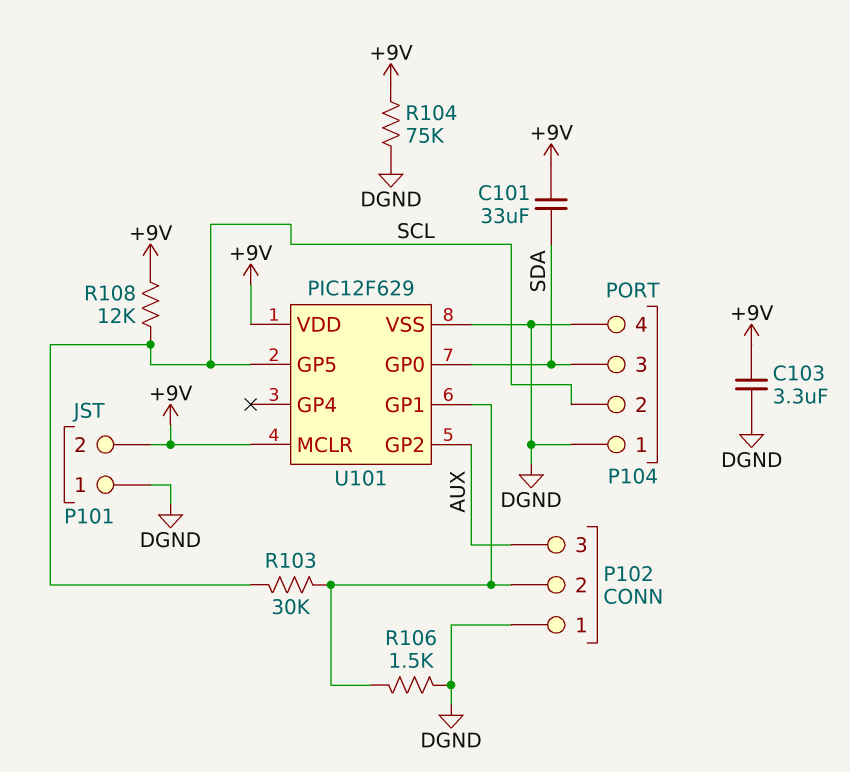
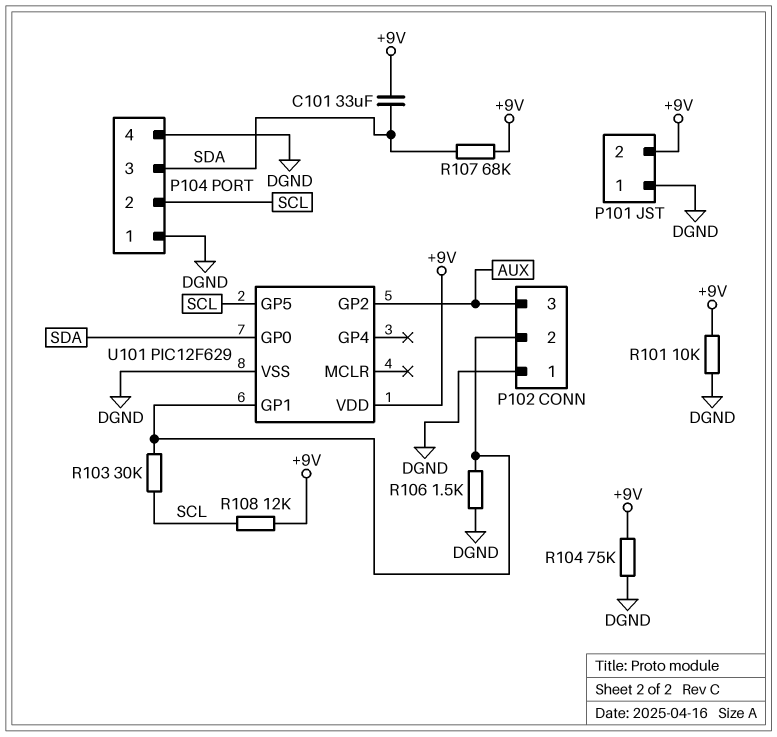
C103: 3.3uF (+9V, DGND) -> none
R101: none -> 10k (+9V, DGND)
R107: none -> 68k (+9V, SDA)
U101 pin MCLR: +9V -> none

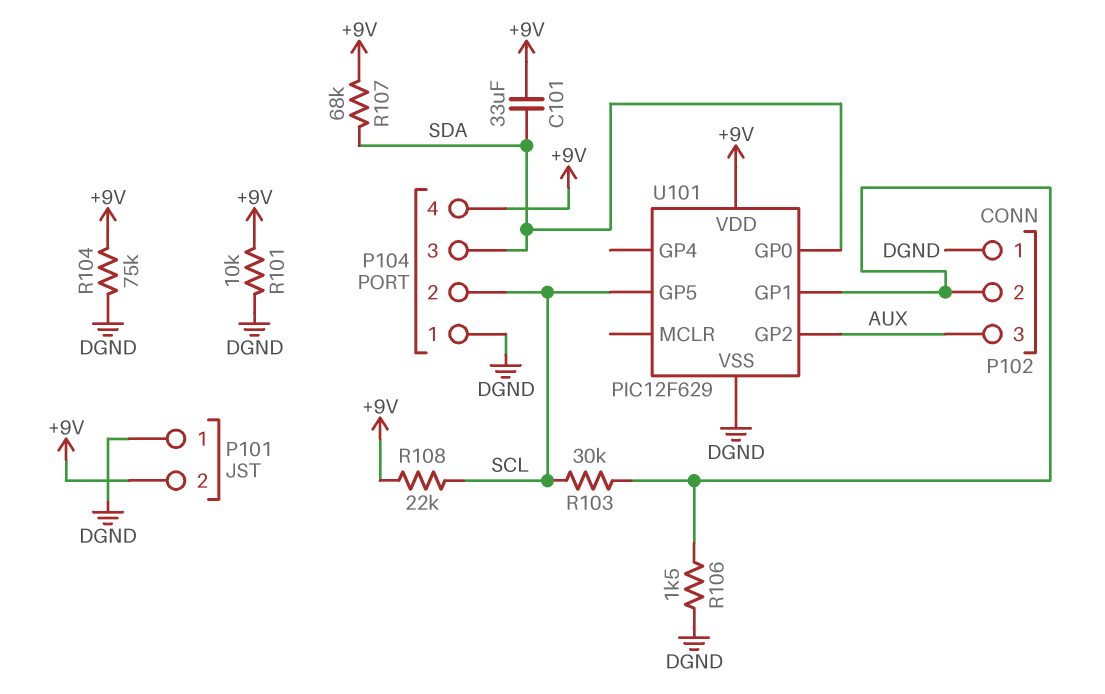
P104 pin 4: DGND -> +9V
R108: 12k (+9V, SCL) -> 22k (+9V, SCL)

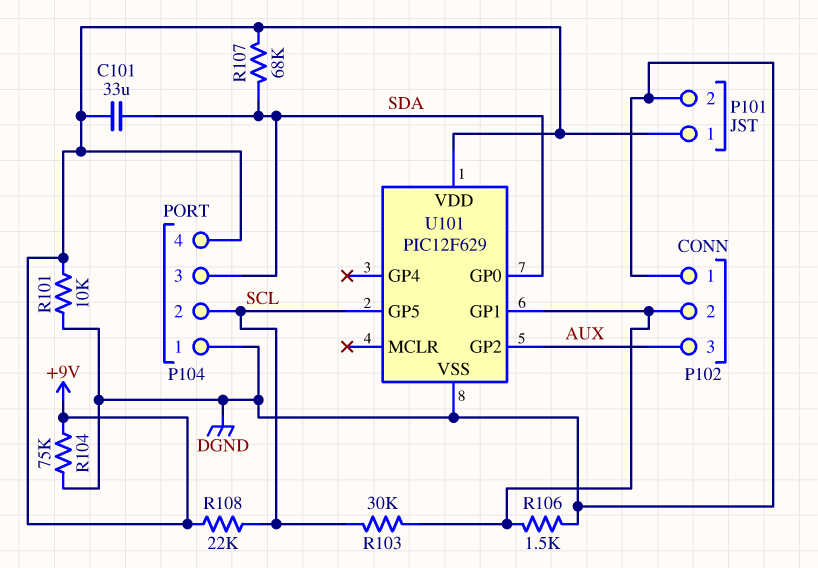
P101 pin 1: DGND -> +9V
P101 pin 2: +9V -> DGND

